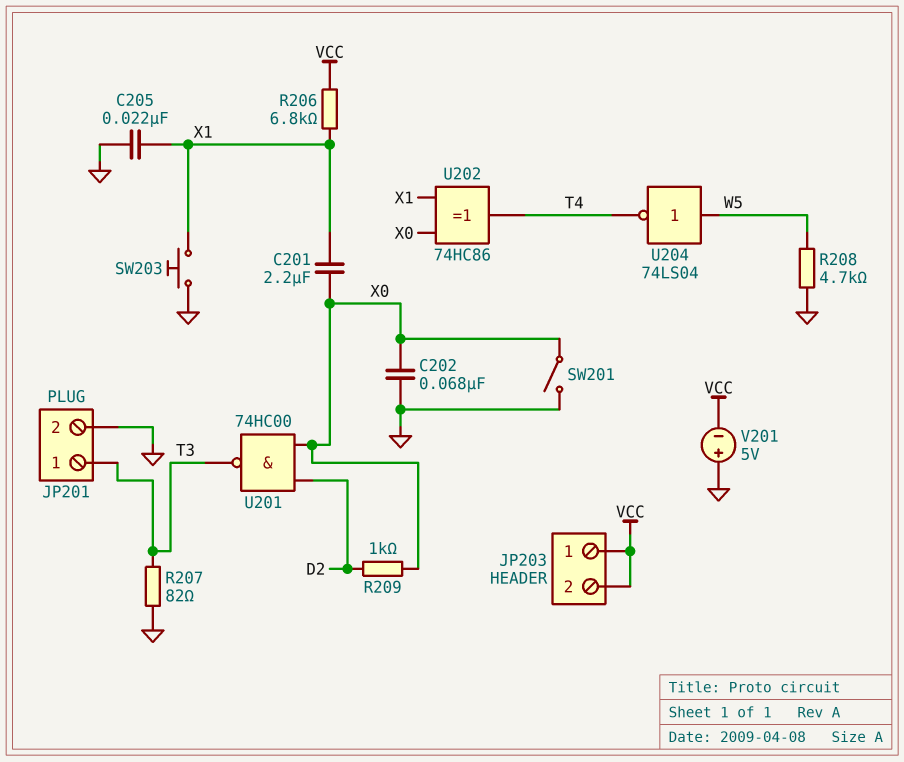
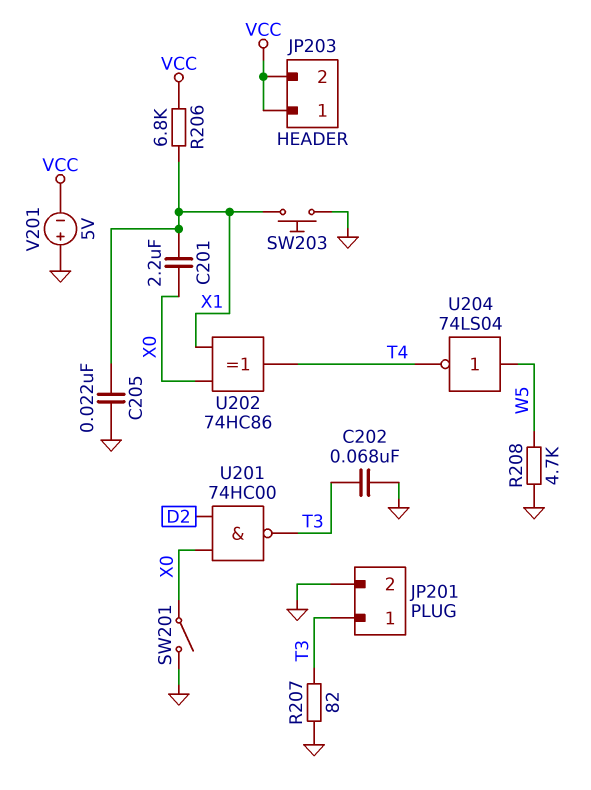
C202: 68nF (GND, X0) -> 68nF (GND, T3)
R209: 1k (D2, X0) -> none

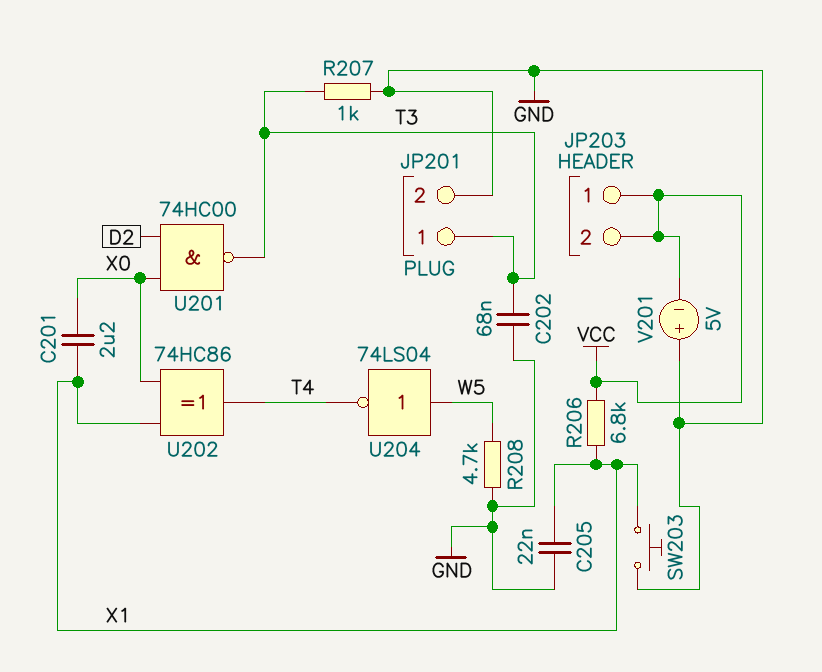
R207: 82 (GND, T3) -> 1k (GND, T3)
SW201: switch (GND, X0) -> none

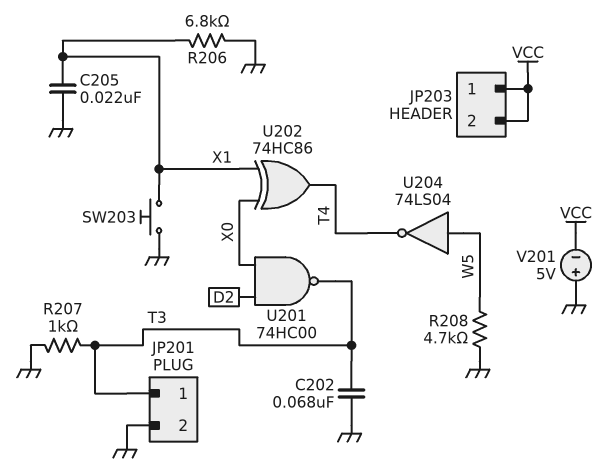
C201: 2.2uF (X0, X1) -> none
R206: 6.8k (VCC, X1) -> 6.8k (GND, X1)

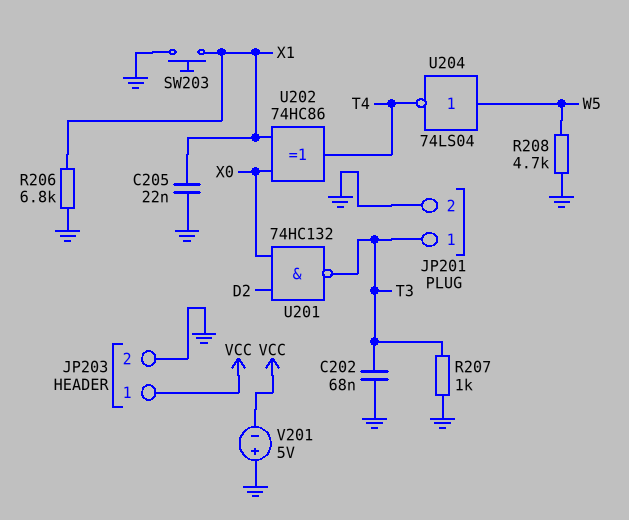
JP203 pin 2: VCC -> GND
U201: NAND 74HC00 (in D2, in X0, out T3) -> NAND 74HC132 (in D2, in X0, out T3)

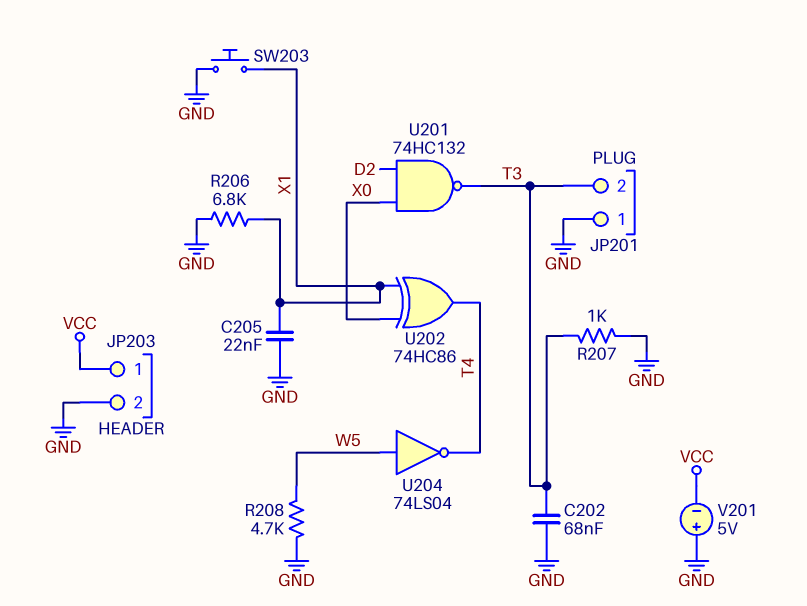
JP201 pin 1: T3 -> GND
JP201 pin 2: GND -> T3

